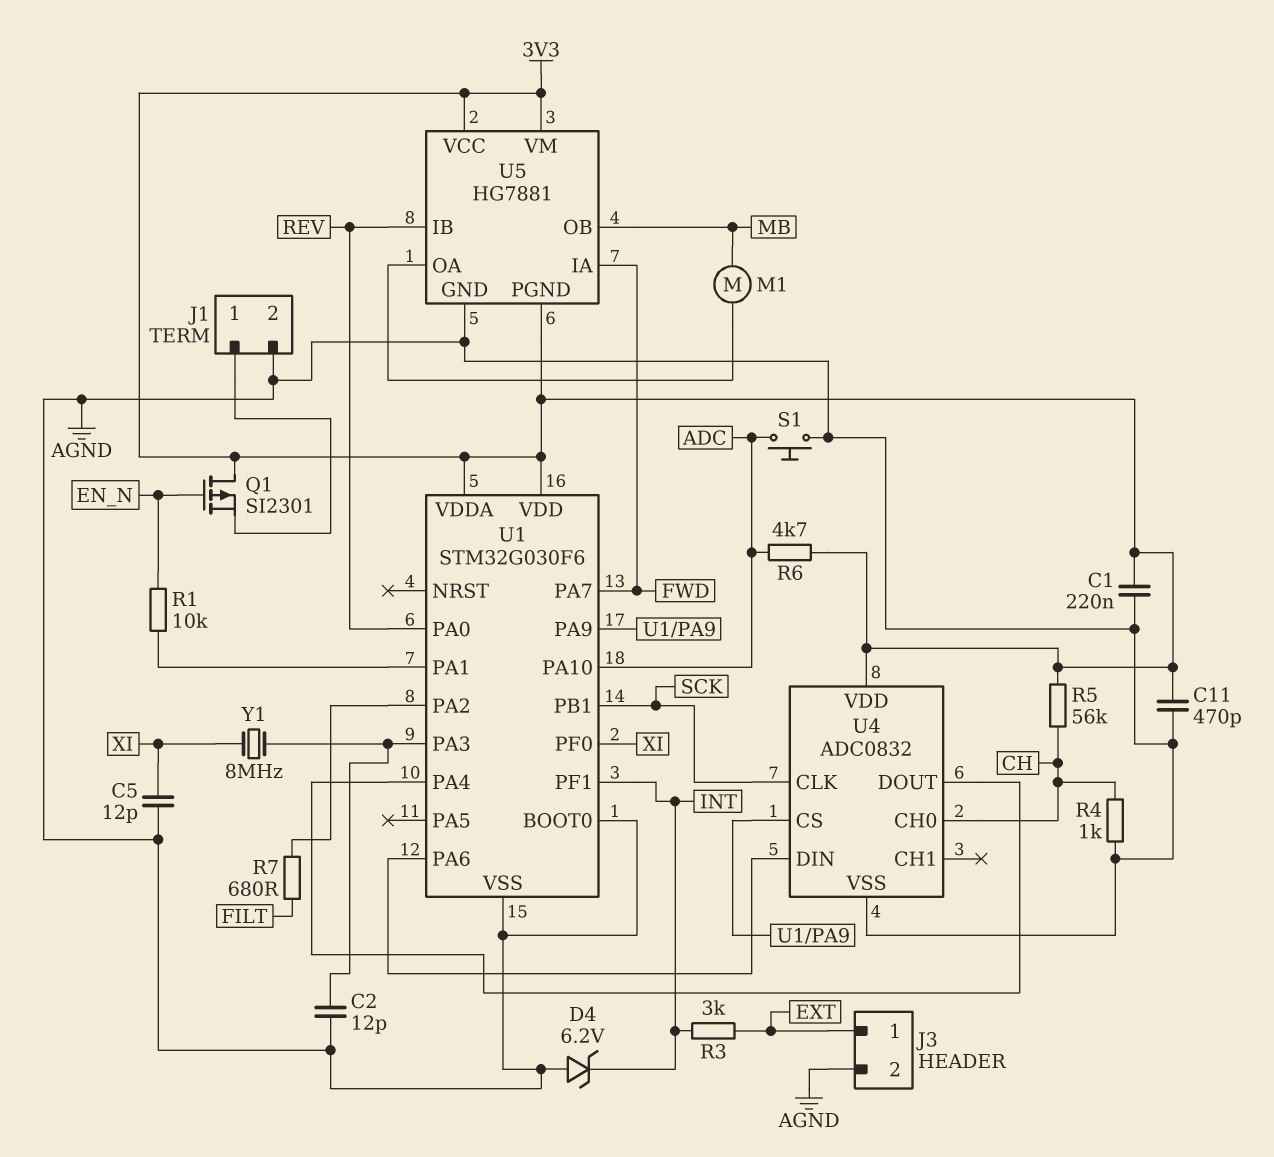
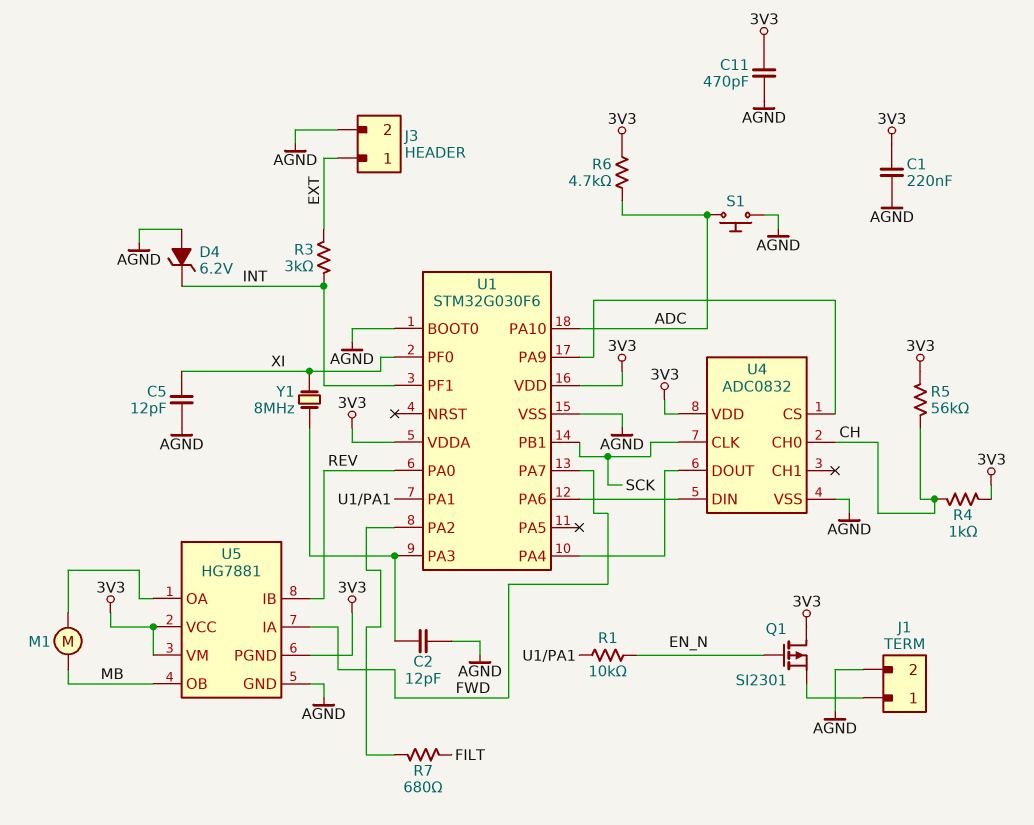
R4: 1k (AGND, CH) -> 1k (3V3, CH)

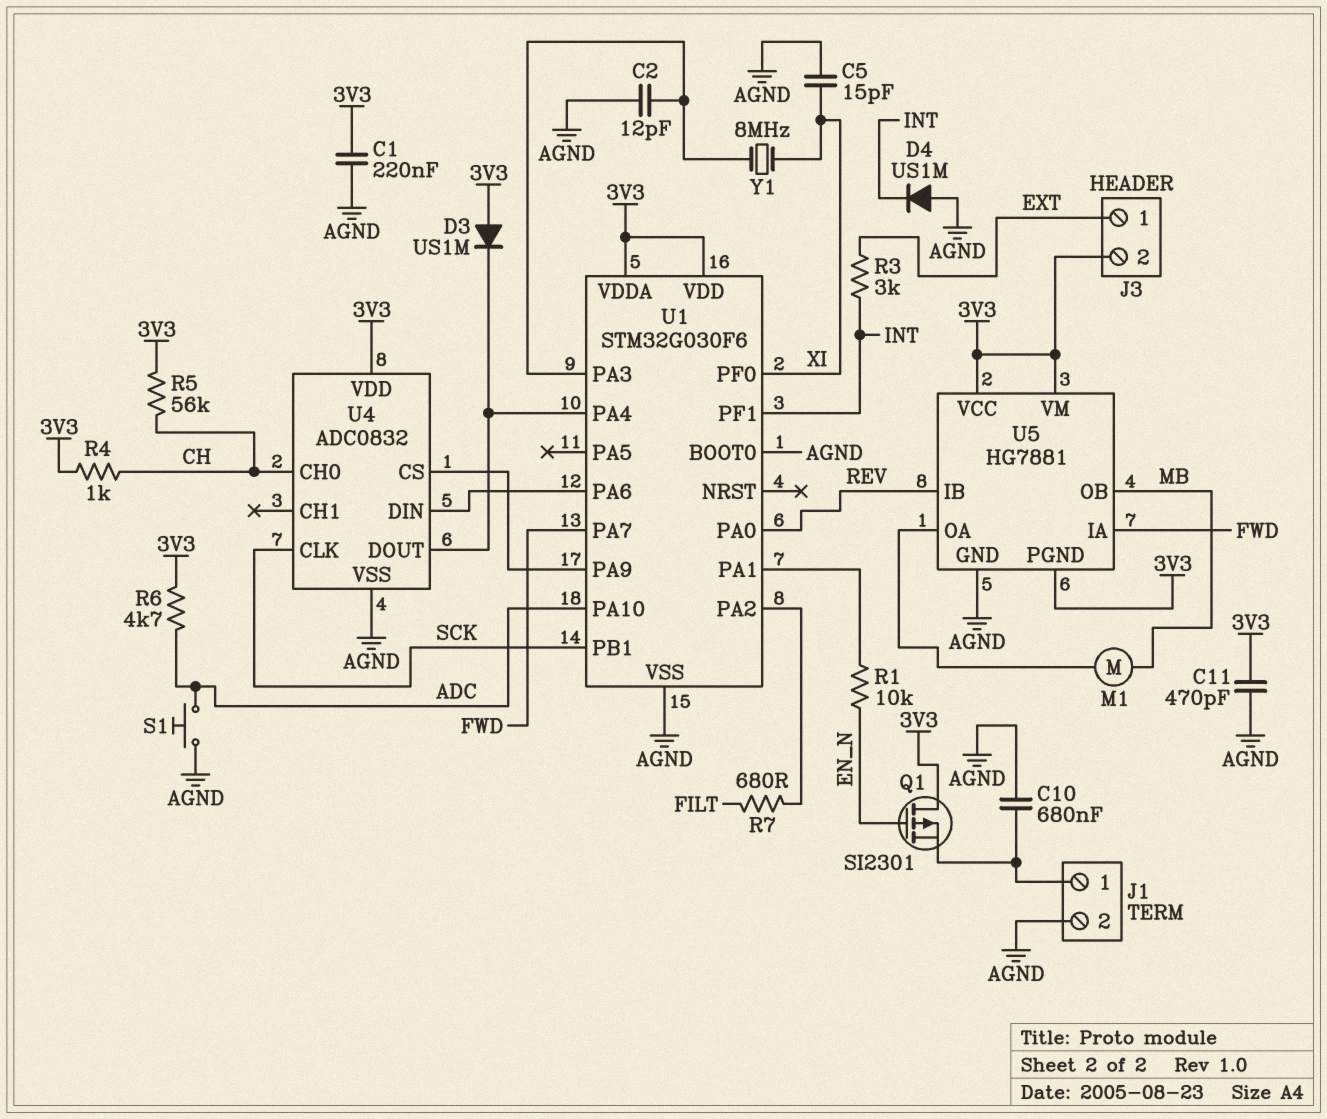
C5: 12pF (AGND, XI) -> 15pF (AGND, XI)
C10: none -> 680nF (AGND, J1/1)
D3: none -> diode US1M (A 3V3, K U1/PA4)
D4: zener 6.2V (A AGND, K INT) -> diode US1M (A AGND, K INT)
J3 pin 2: AGND -> 3V3

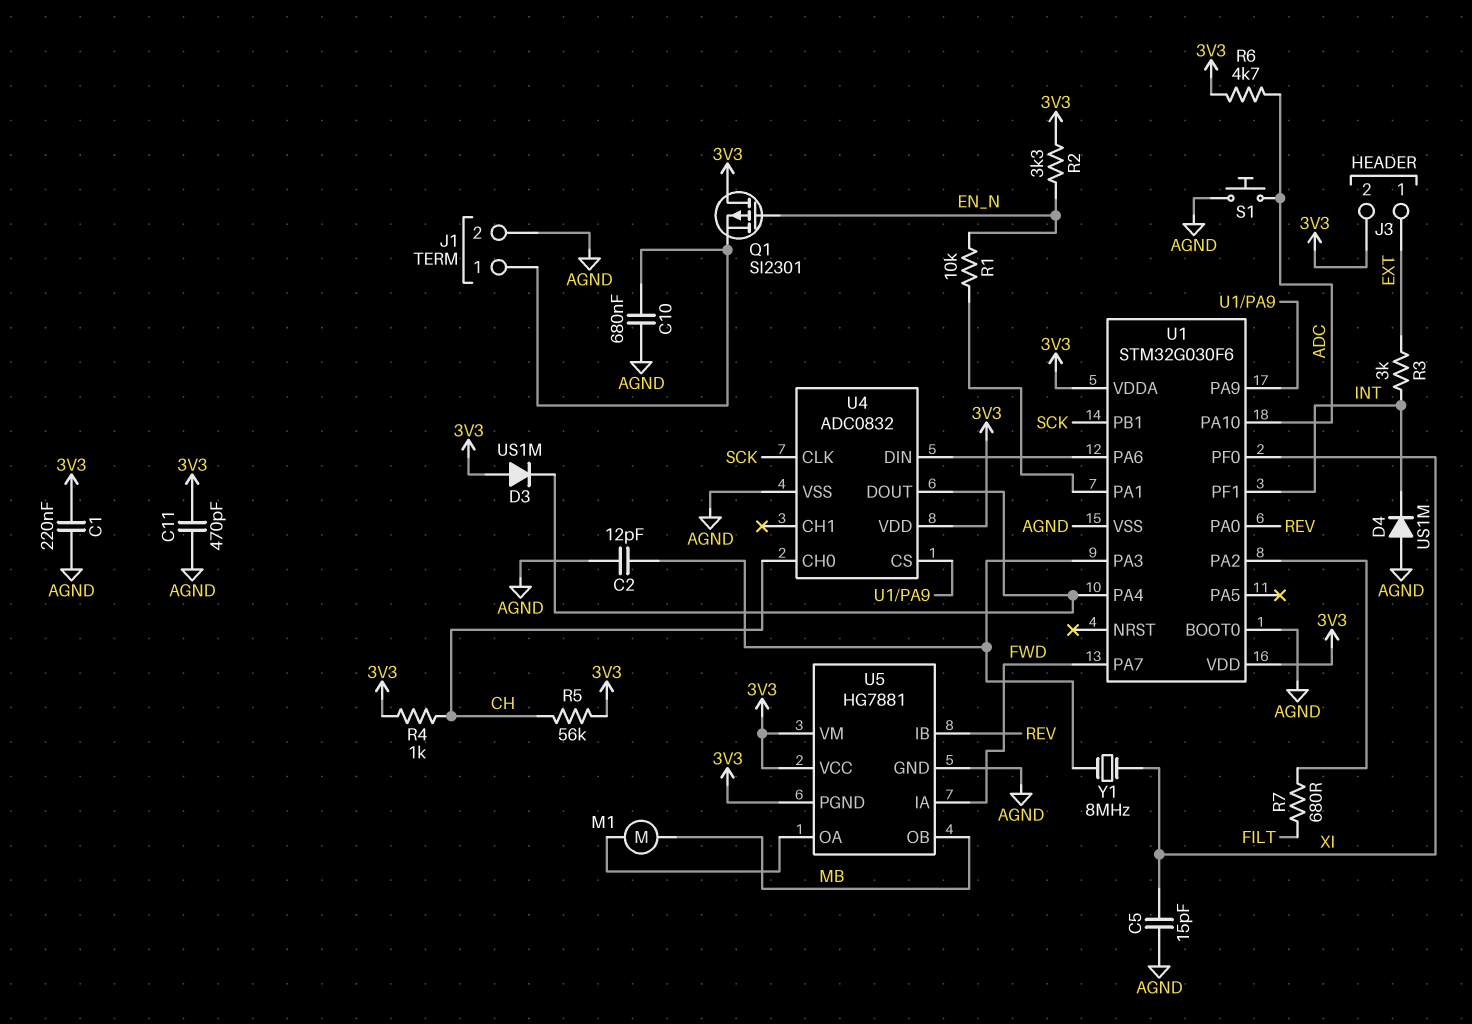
R2: none -> 3.3k (3V3, EN_N)

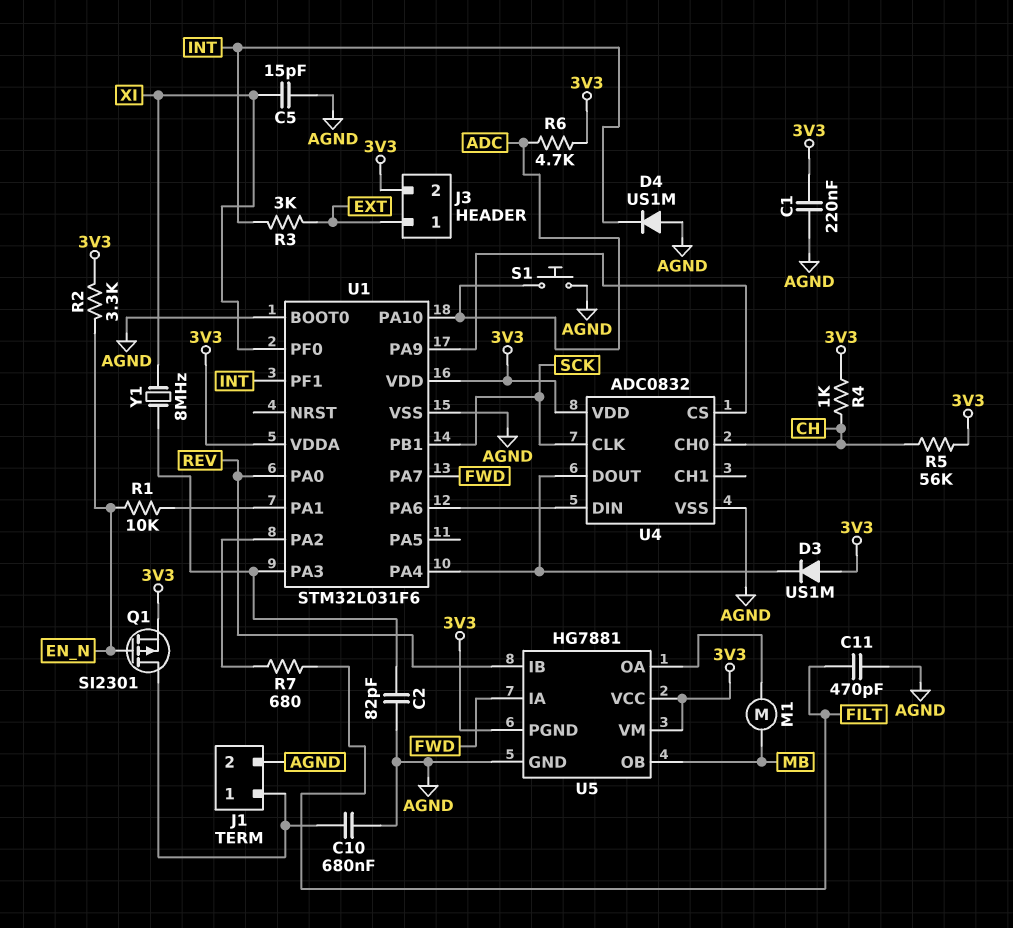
C2: 12pF (AGND, U1/PA3) -> 82pF (AGND, U1/PA3)
C11: 470pF (3V3, AGND) -> 470pF (AGND, FILT)
Q1: PMOS SI2301 (G EN_N, D 3V3, S J1/1) -> PMOS SI2301 (G EN_N, D J1/1, S 3V3)
U1: STM32G030F6 -> STM32L031F6

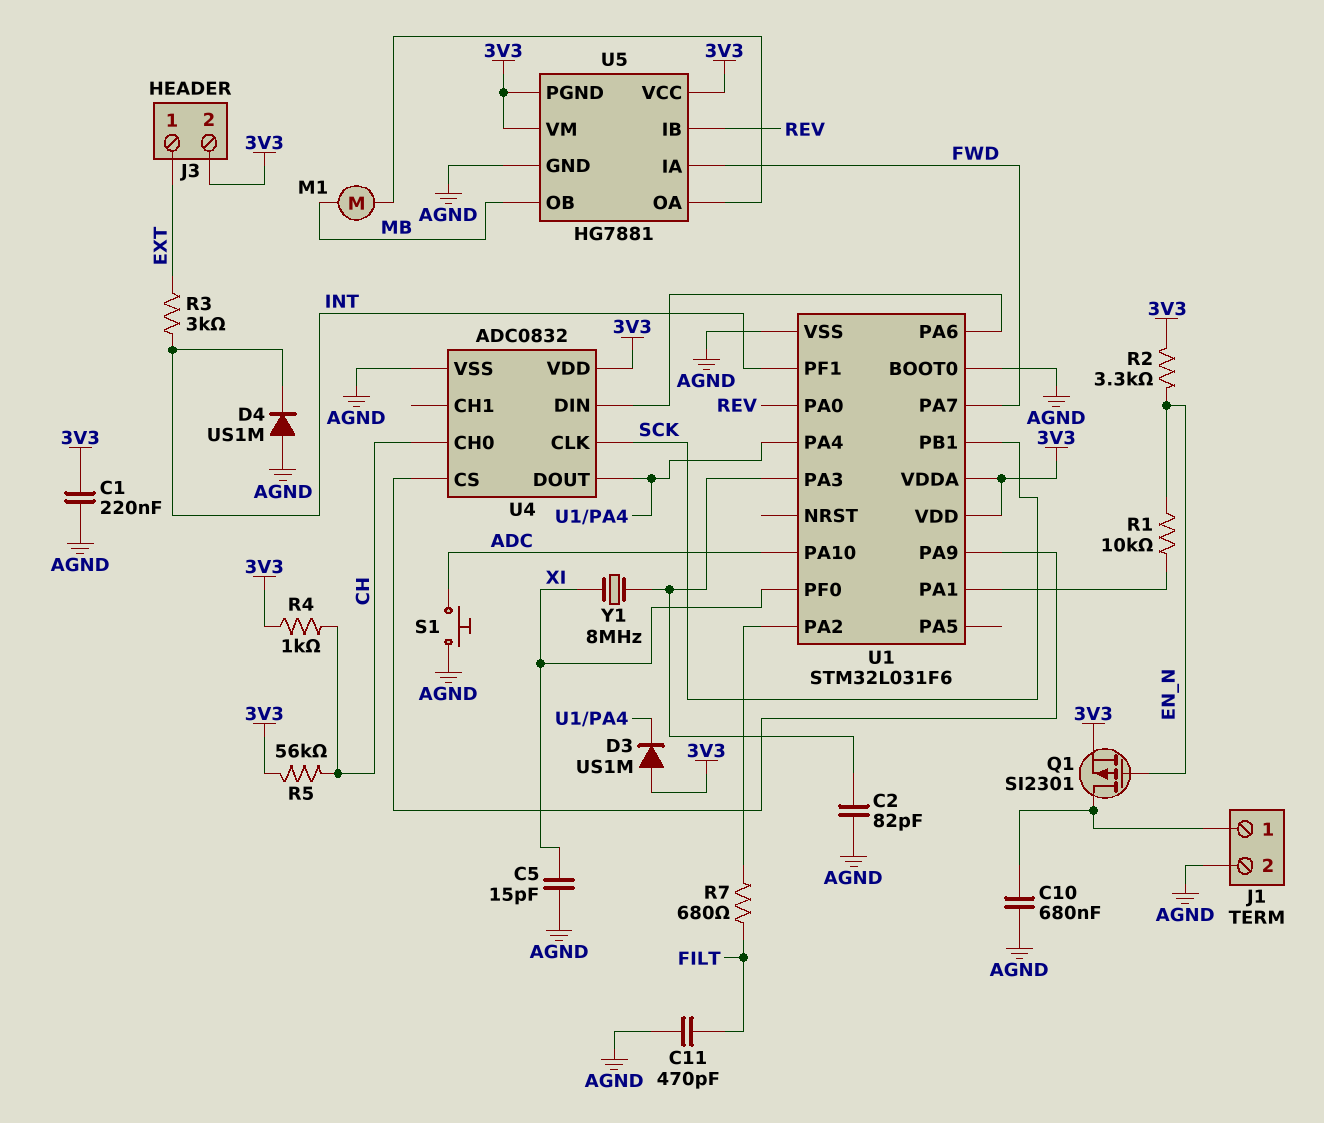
R6: 4.7k (3V3, ADC) -> none

